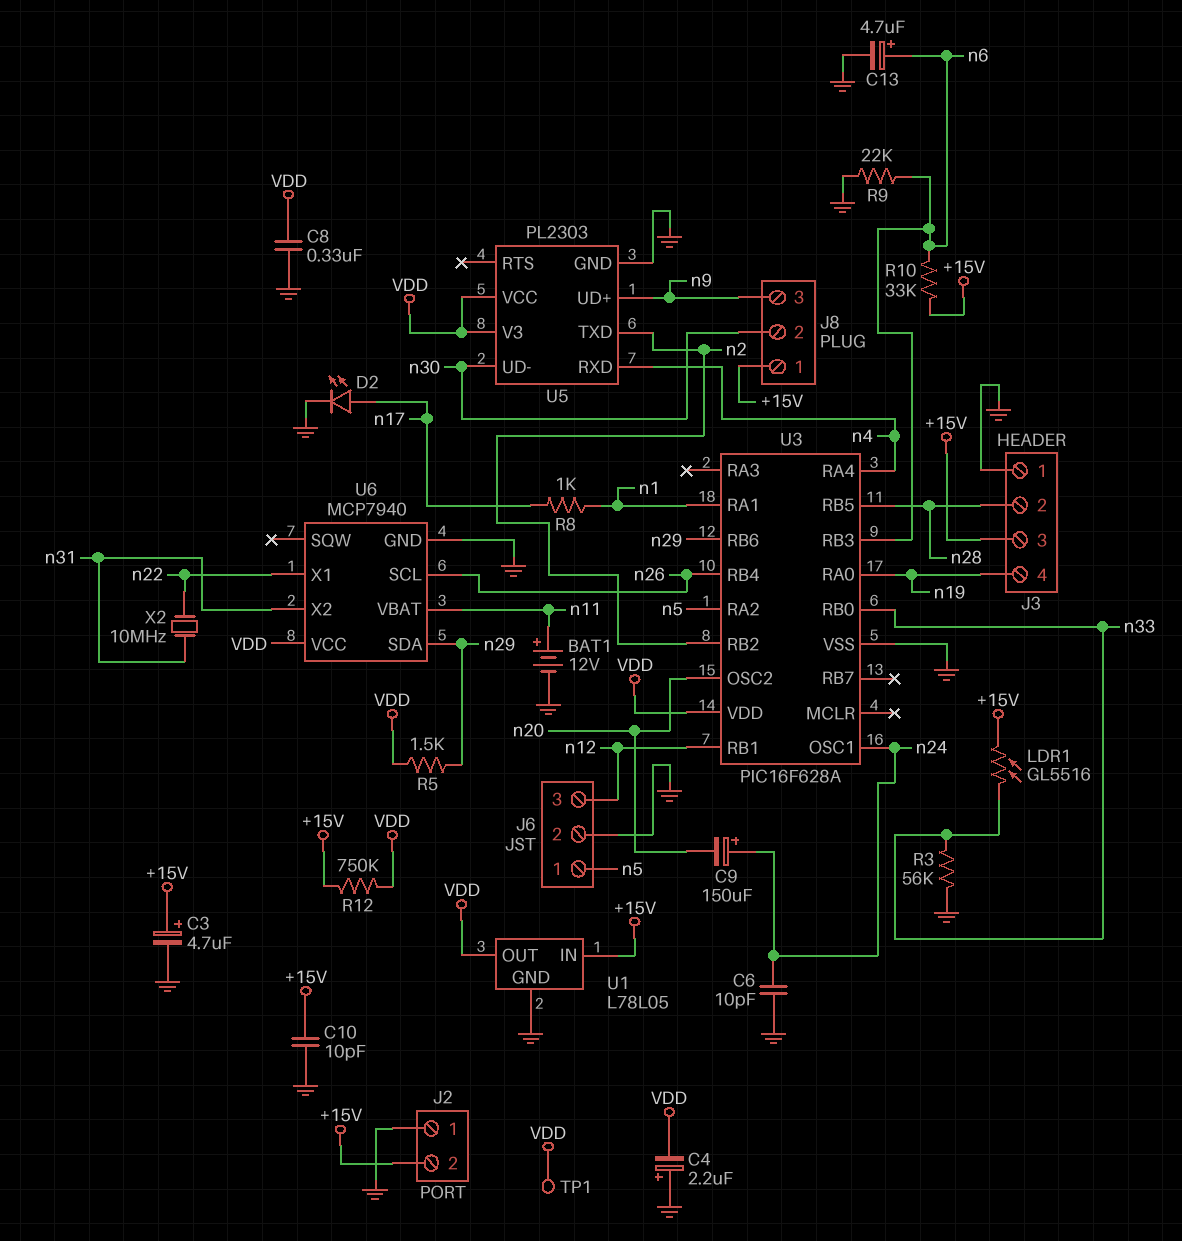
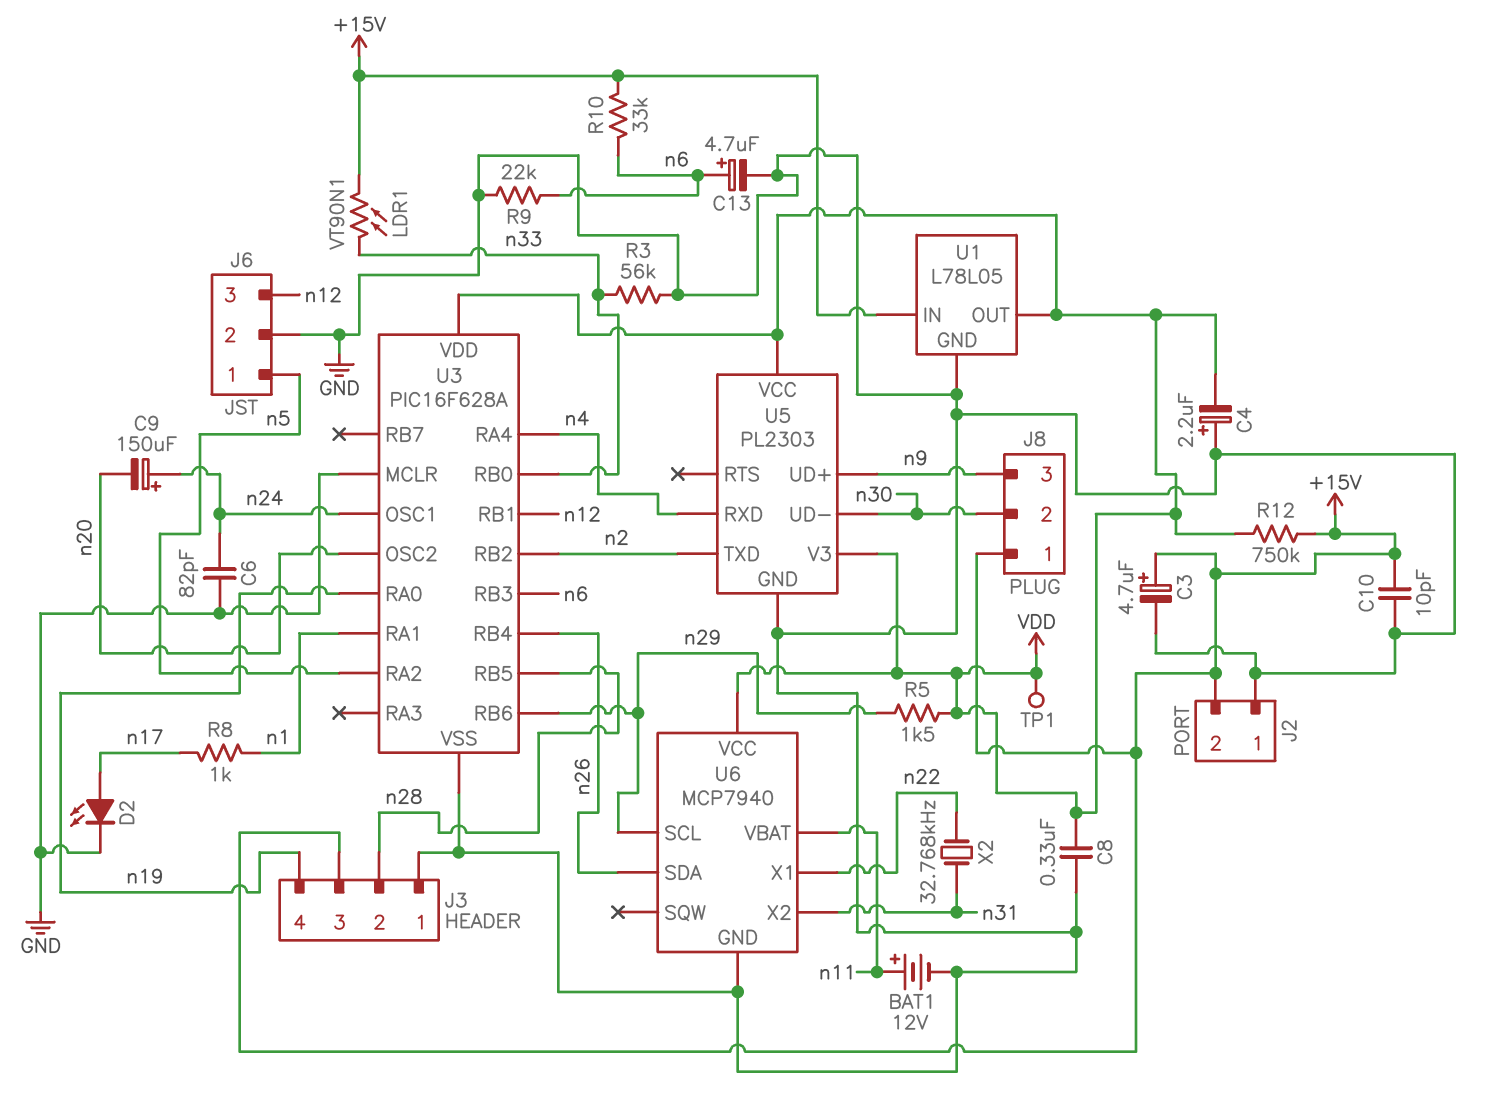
C6: 10pF (GND, n24) -> 82pF (GND, n24)
LDR1: GL5516 (+15V, n33) -> VT90N1 (+15V, n33)
U3 pin MCLR: none -> GND
U6 pin SCL: n26 -> n29
U6 pin SDA: n29 -> n26
X2: 10MHz (n22, n31) -> 32.768kHz (n22, n31)

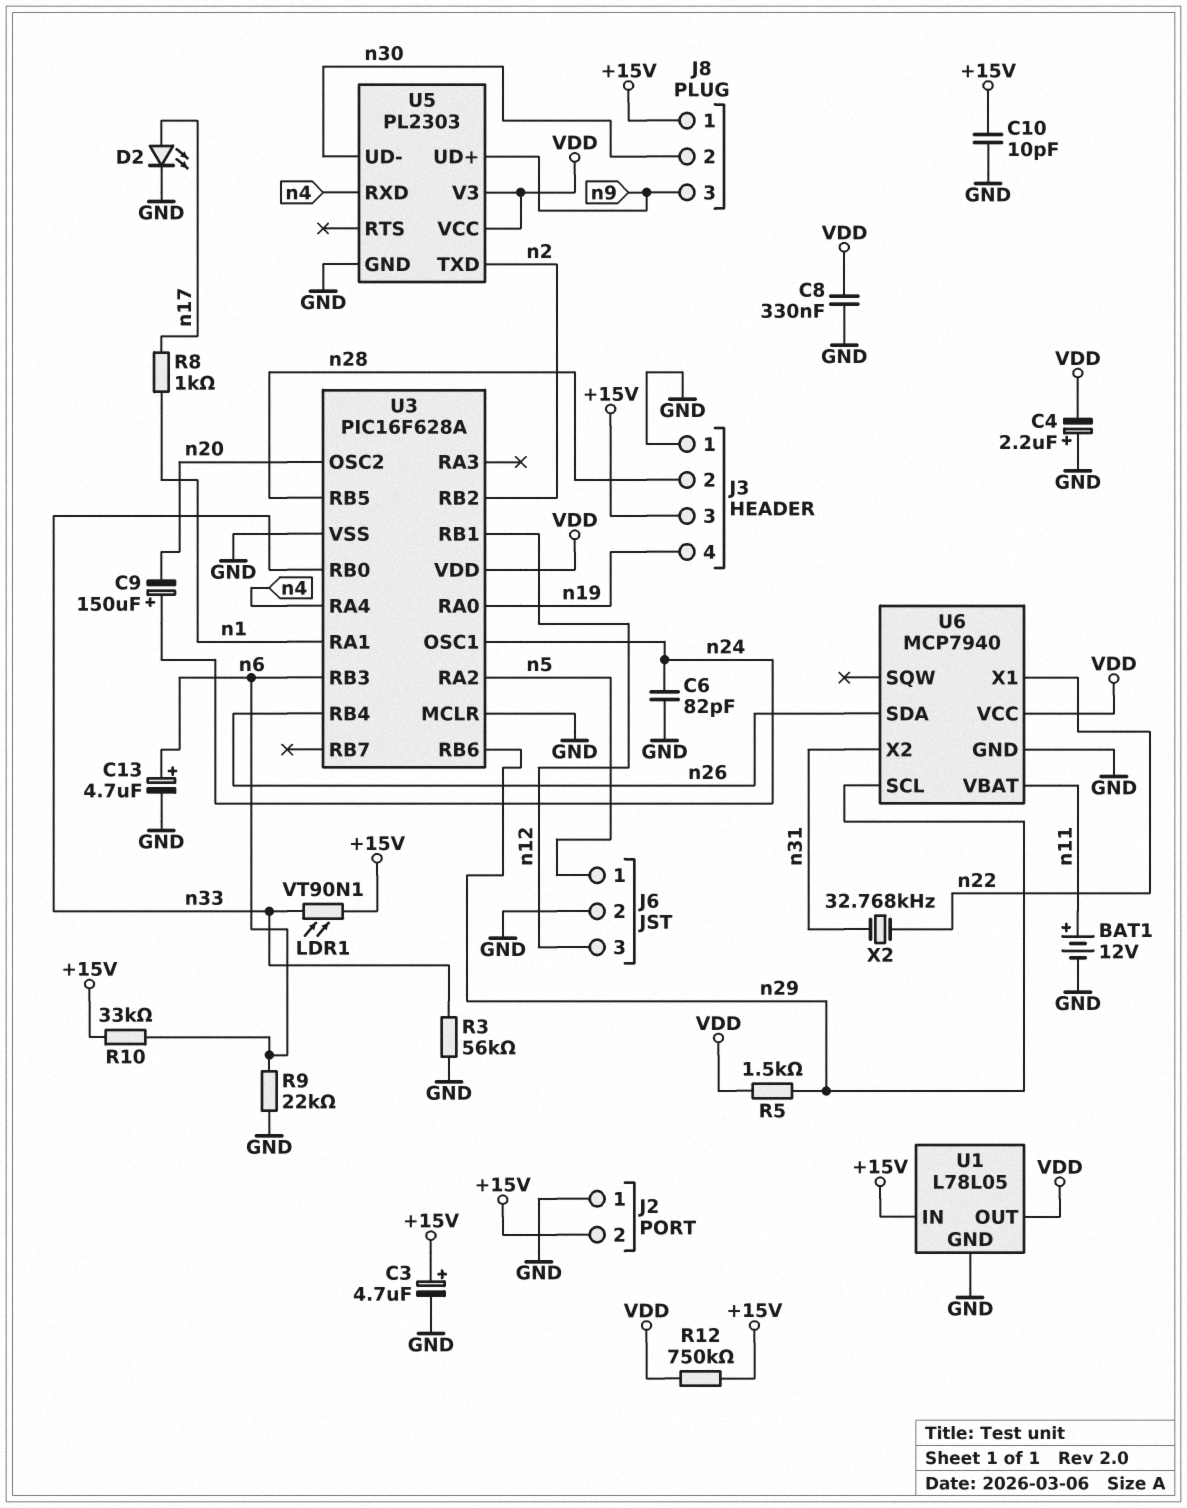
TP1: test point (VDD) -> none

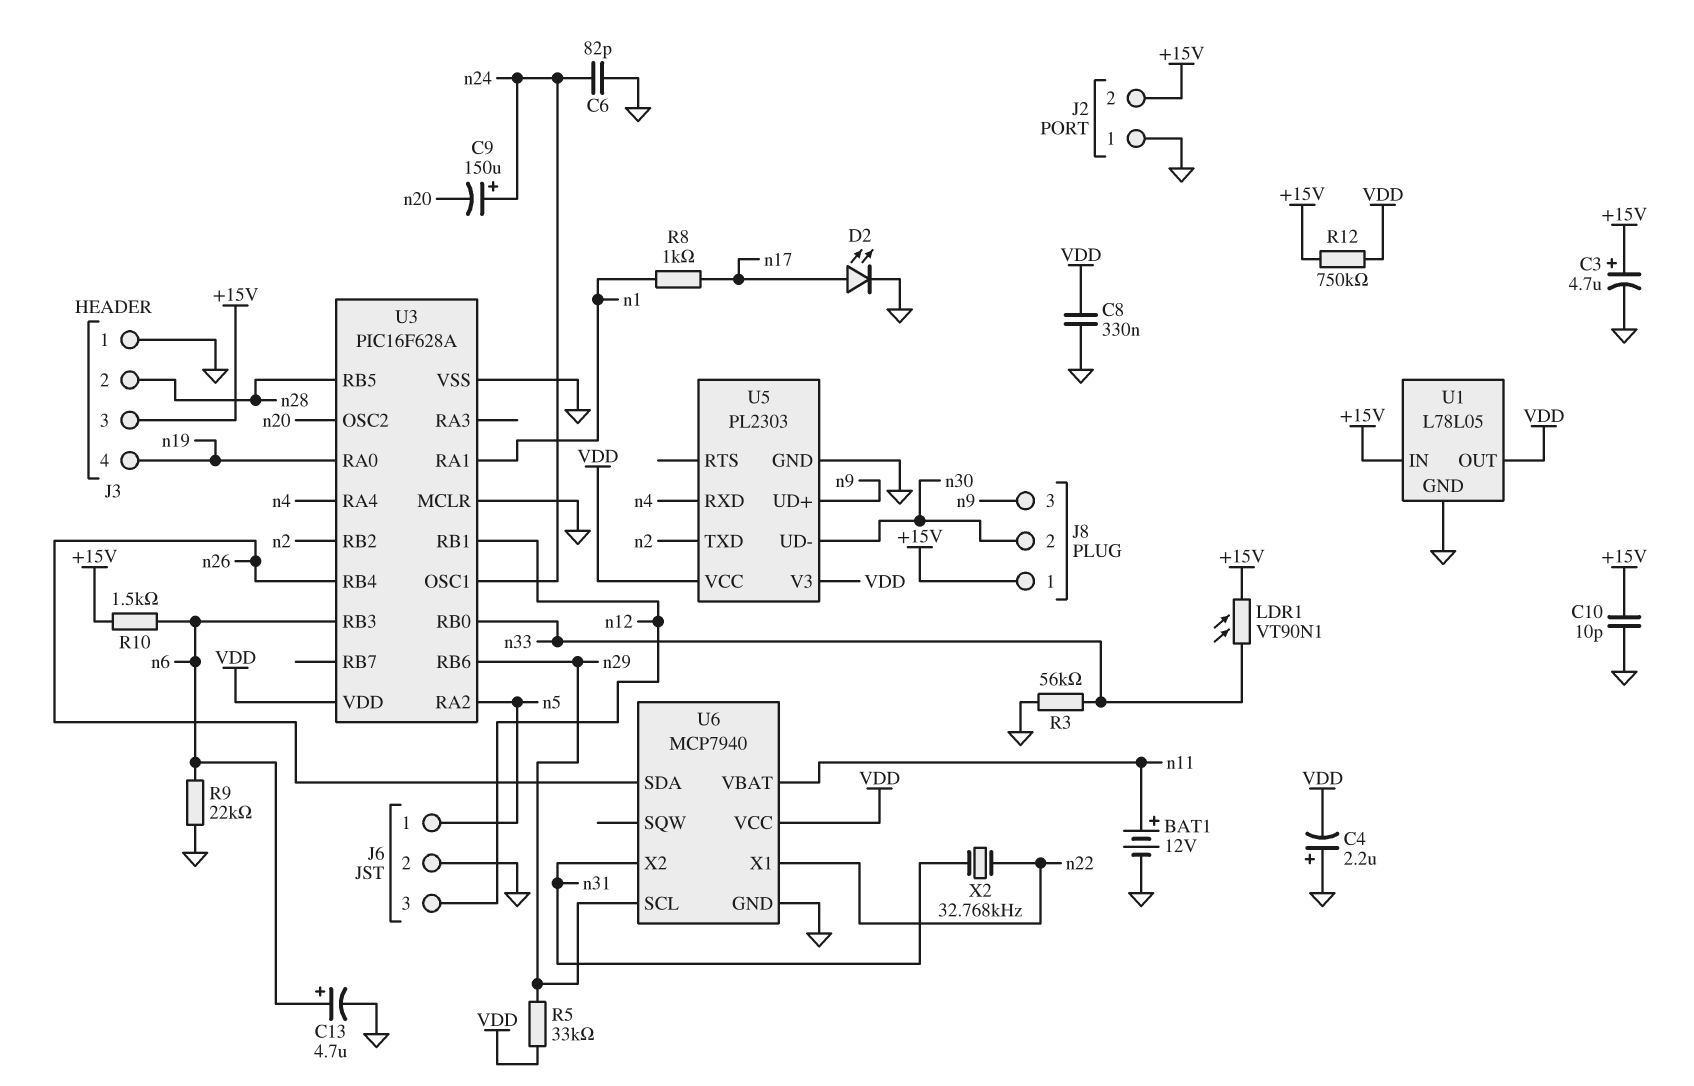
R5: 1.5k (VDD, n29) -> 33k (VDD, n29)
R10: 33k (+15V, n6) -> 1.5k (+15V, n6)

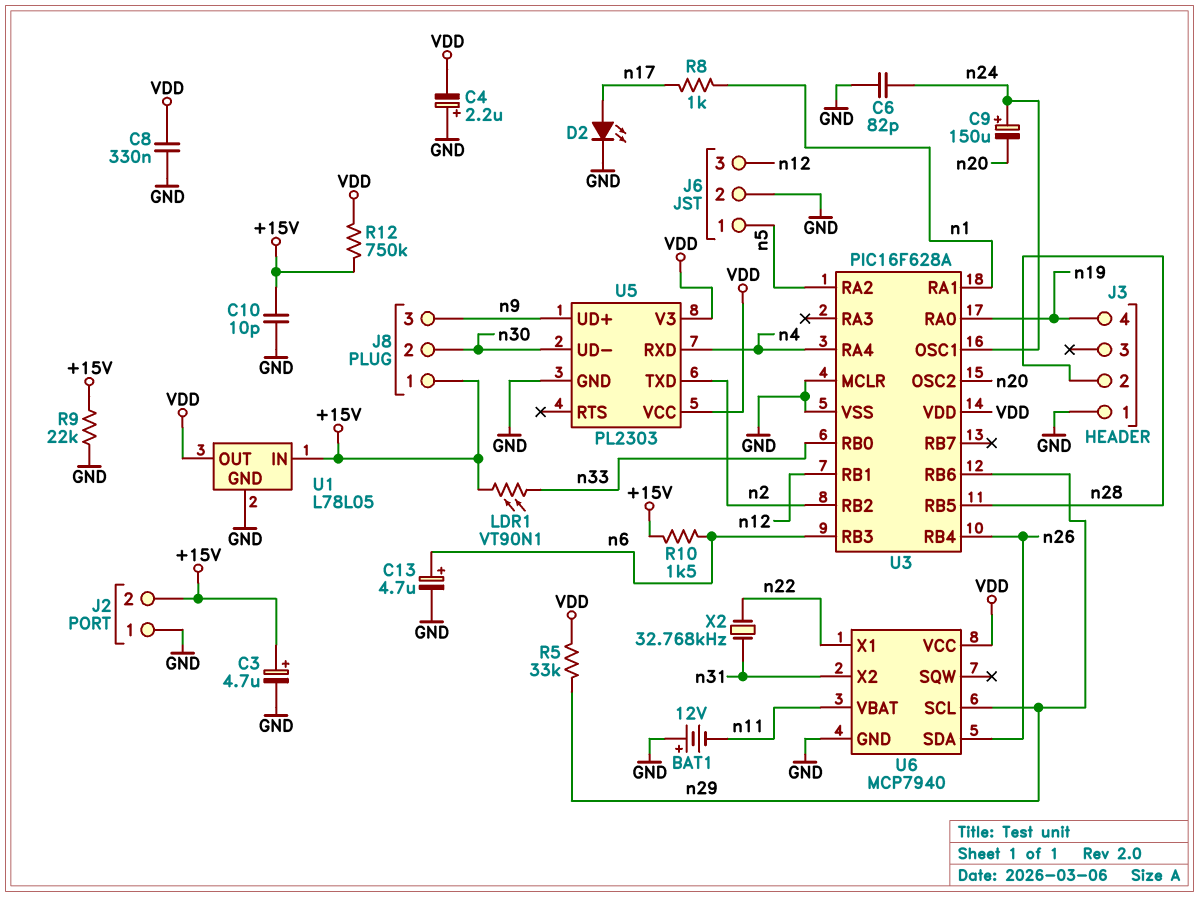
BAT1: 12V (plus n11, minus GND) -> 12V (plus GND, minus n11)
J3 pin 3: +15V -> none
R3: 56k (GND, n33) -> none
R9: 22k (GND, n6) -> 22k (+15V, GND)

